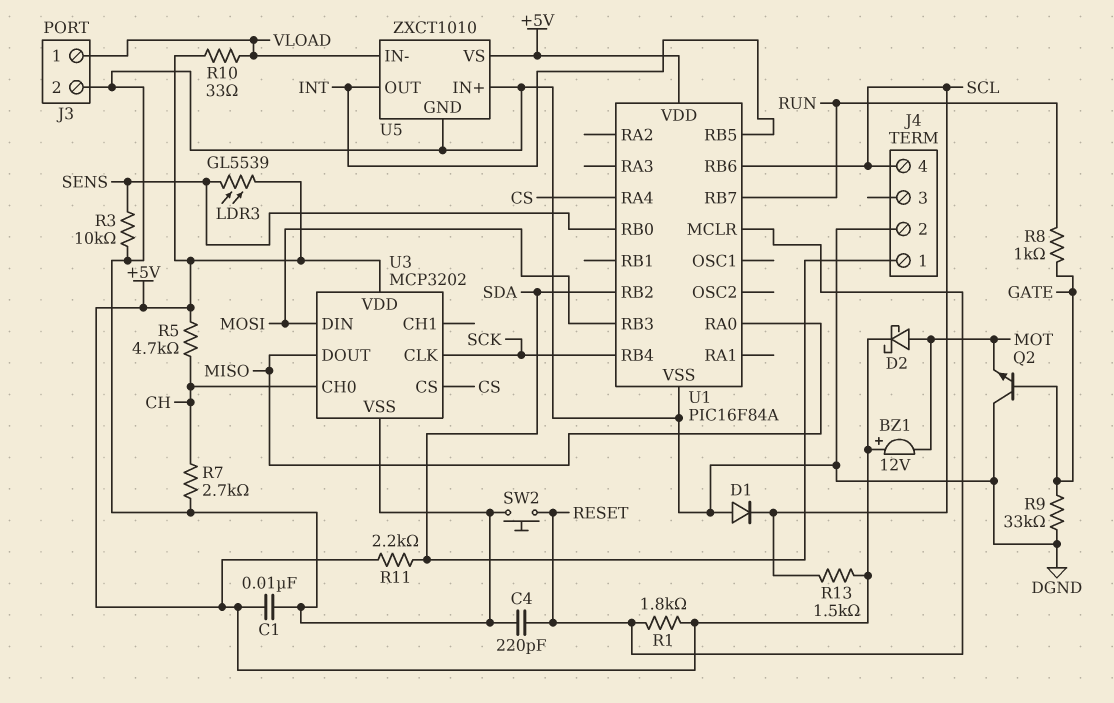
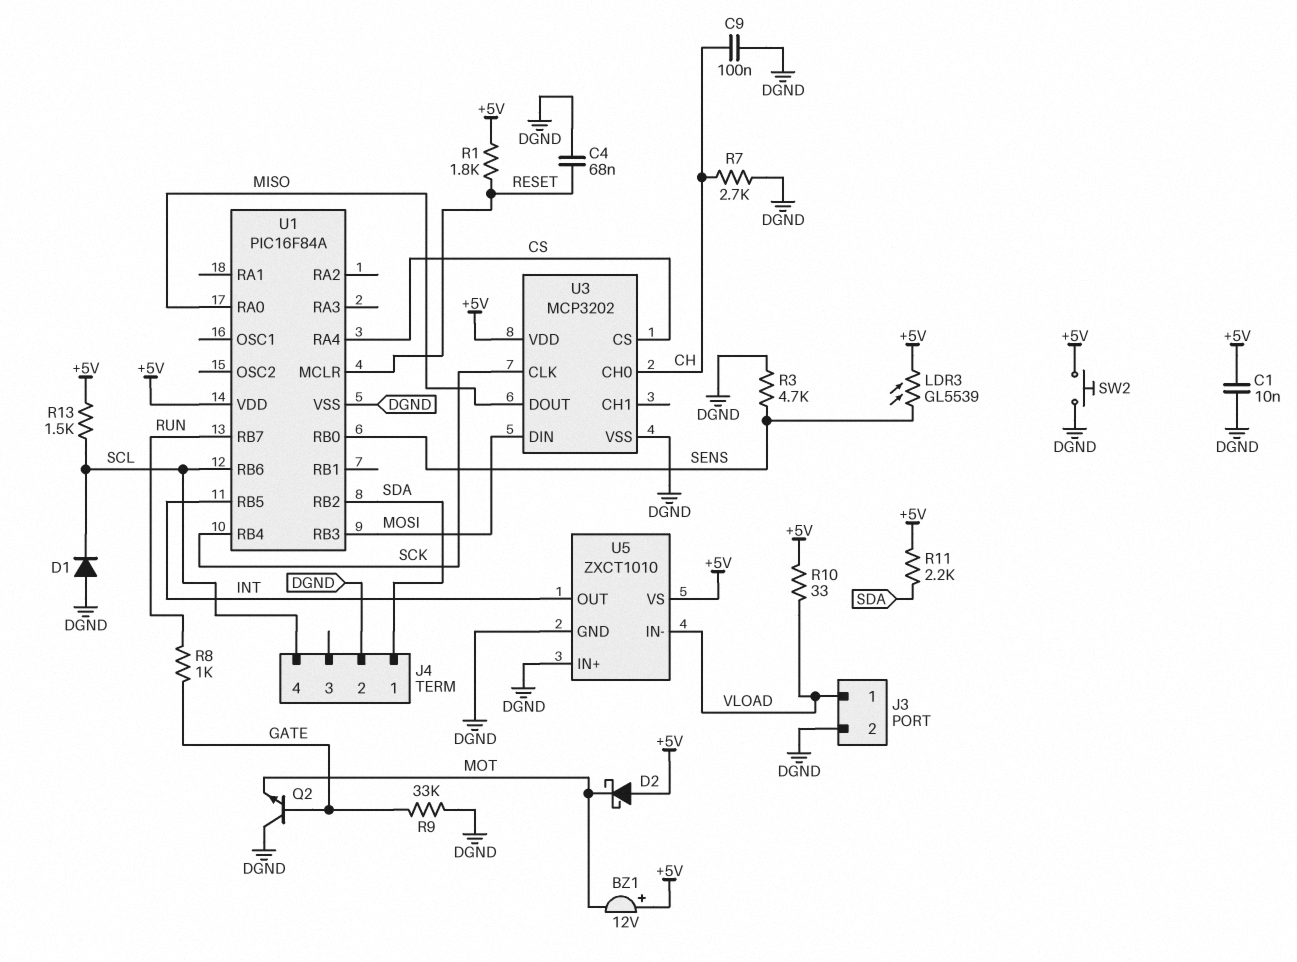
C4: 220pF (DGND, RESET) -> 68nF (DGND, RESET)
C9: none -> 100nF (CH, DGND)
D2: schottky (A MOT, K +5V) -> schottky (A +5V, K MOT)
R3: 10k (DGND, SENS) -> 4.7k (DGND, SENS)
R5: 4.7k (+5V, CH) -> none
SW2: button (DGND, RESET) -> button (+5V, DGND)

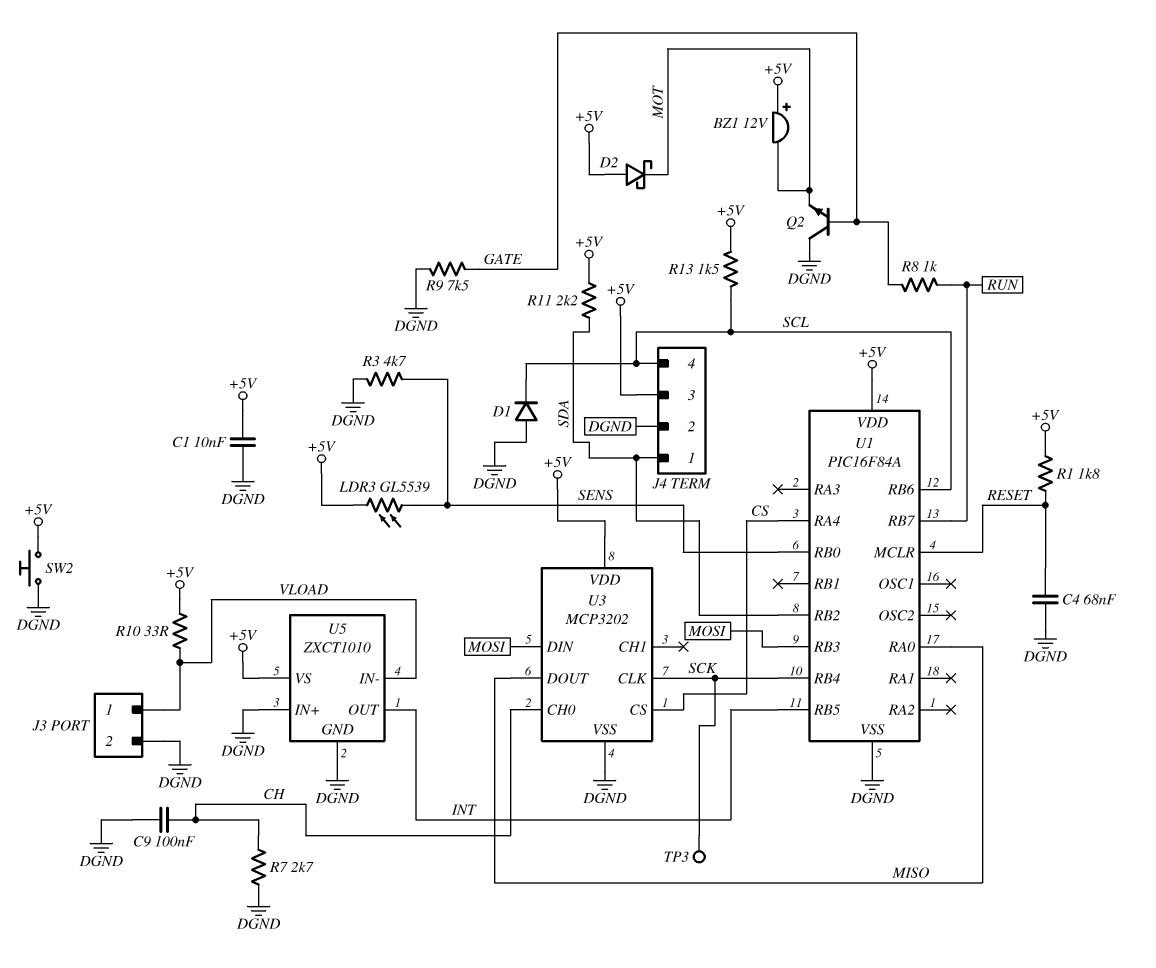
J4 pin 3: none -> +5V
R9: 33k (DGND, GATE) -> 7.5k (DGND, GATE)
TP3: none -> test point (SCK)

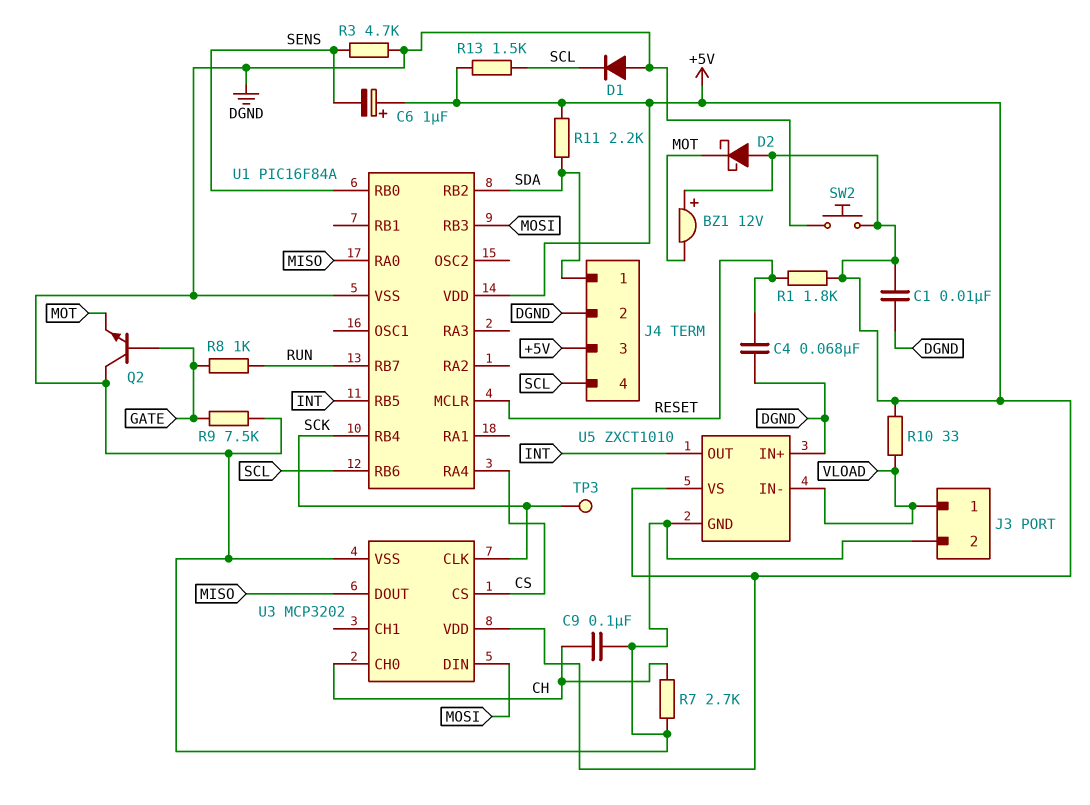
C6: none -> 1uF (plus +5V, minus SENS)
LDR3: GL5539 (+5V, SENS) -> none

